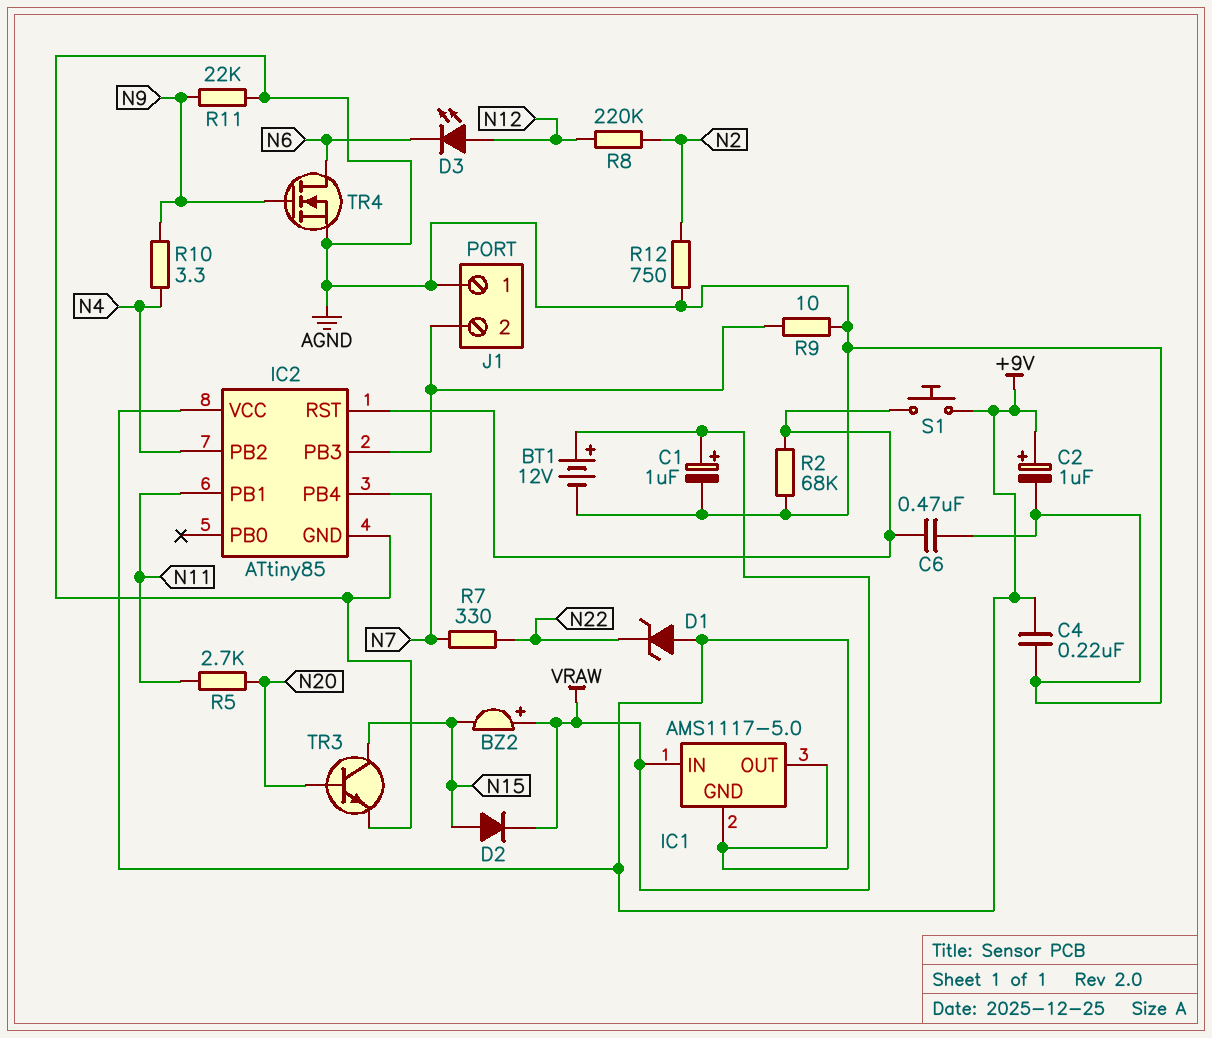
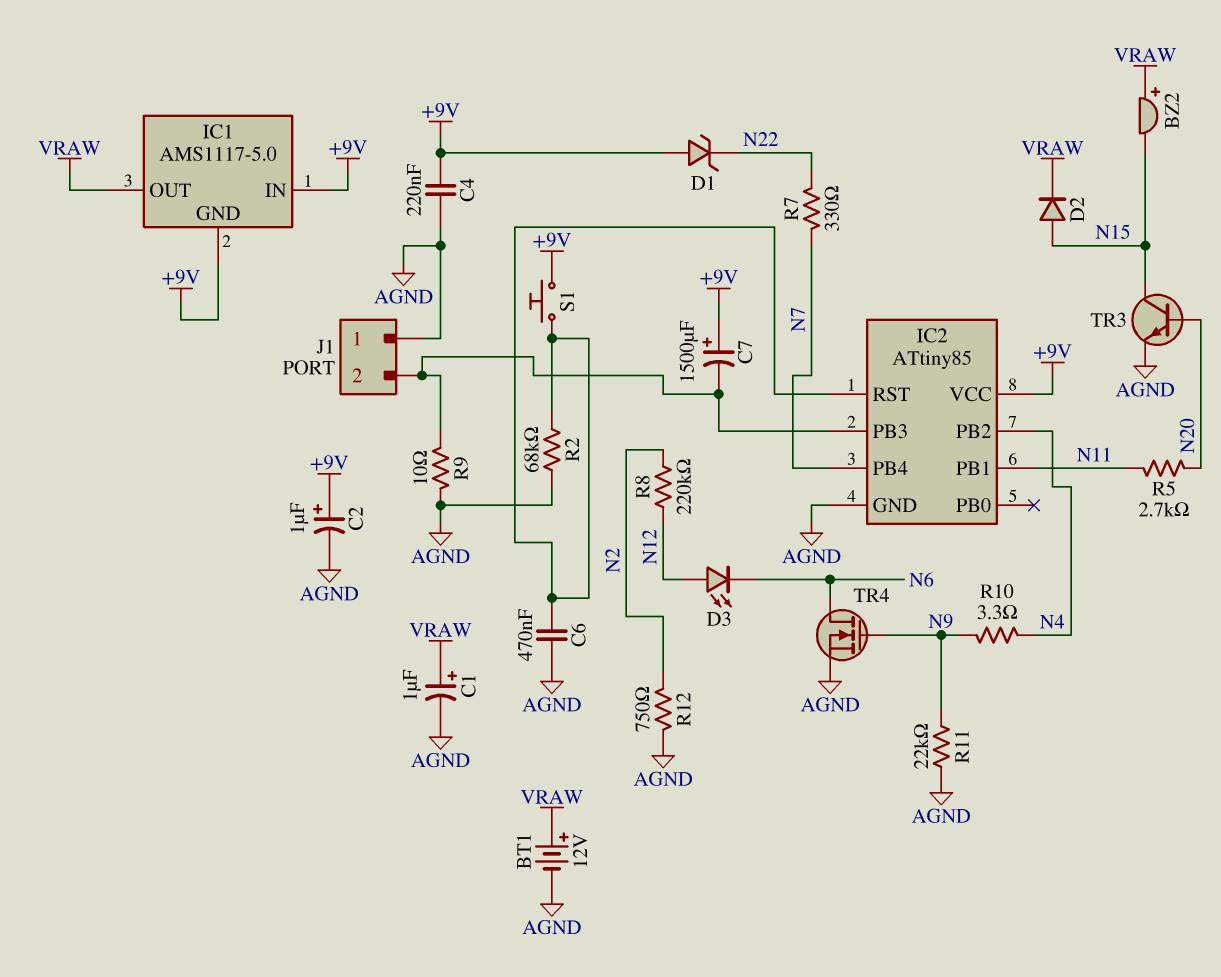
C7: none -> 1500uF (plus +9V, minus IC2/PB3)
IC1 pin IN: VRAW -> +9V
IC1 pin OUT: +9V -> VRAW

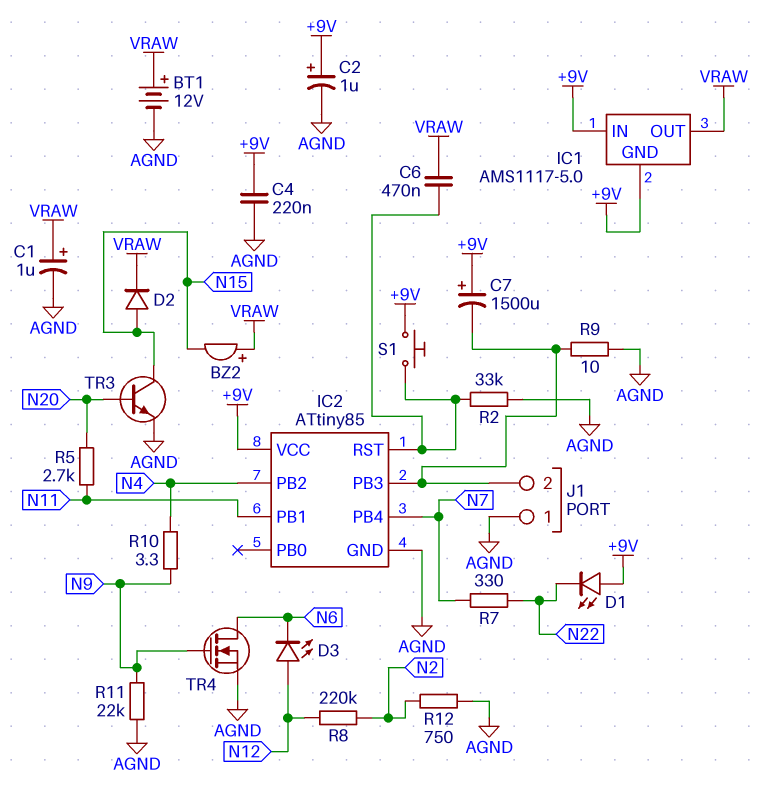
C6: 470nF (AGND, IC2/RST) -> 470nF (IC2/RST, VRAW)
D1: zener (A +9V, K N22) -> LED (A +9V, K N22)
R2: 68k (AGND, IC2/RST) -> 33k (AGND, IC2/RST)

